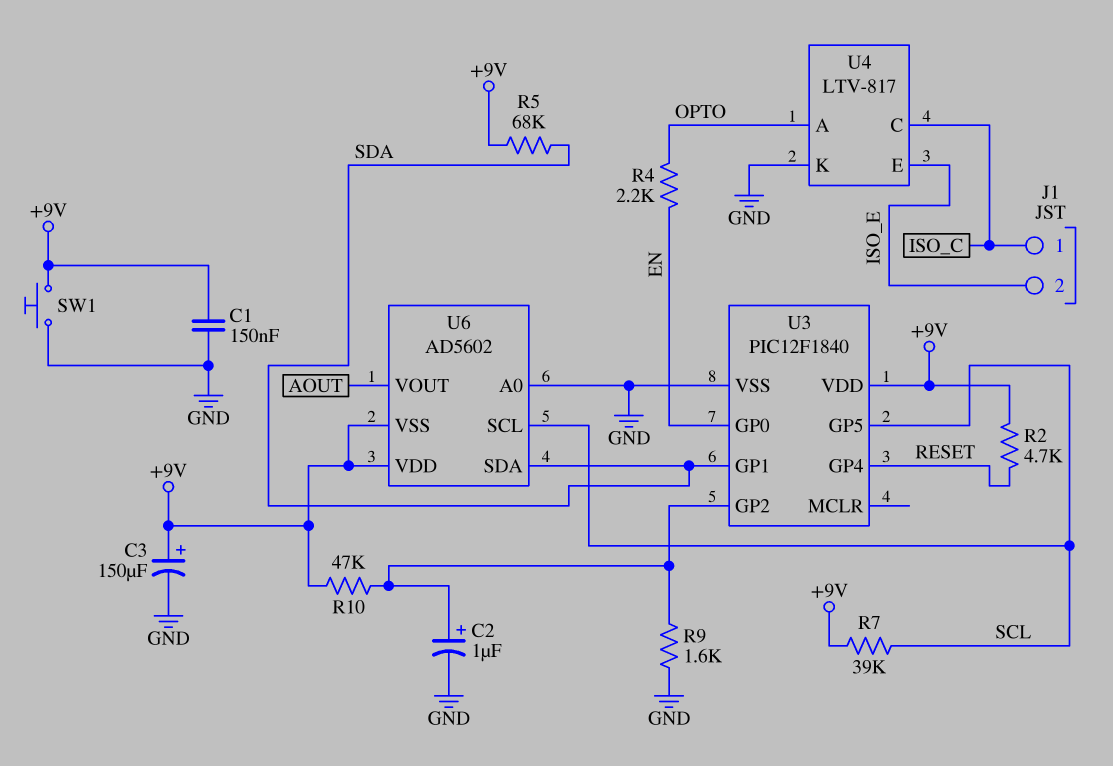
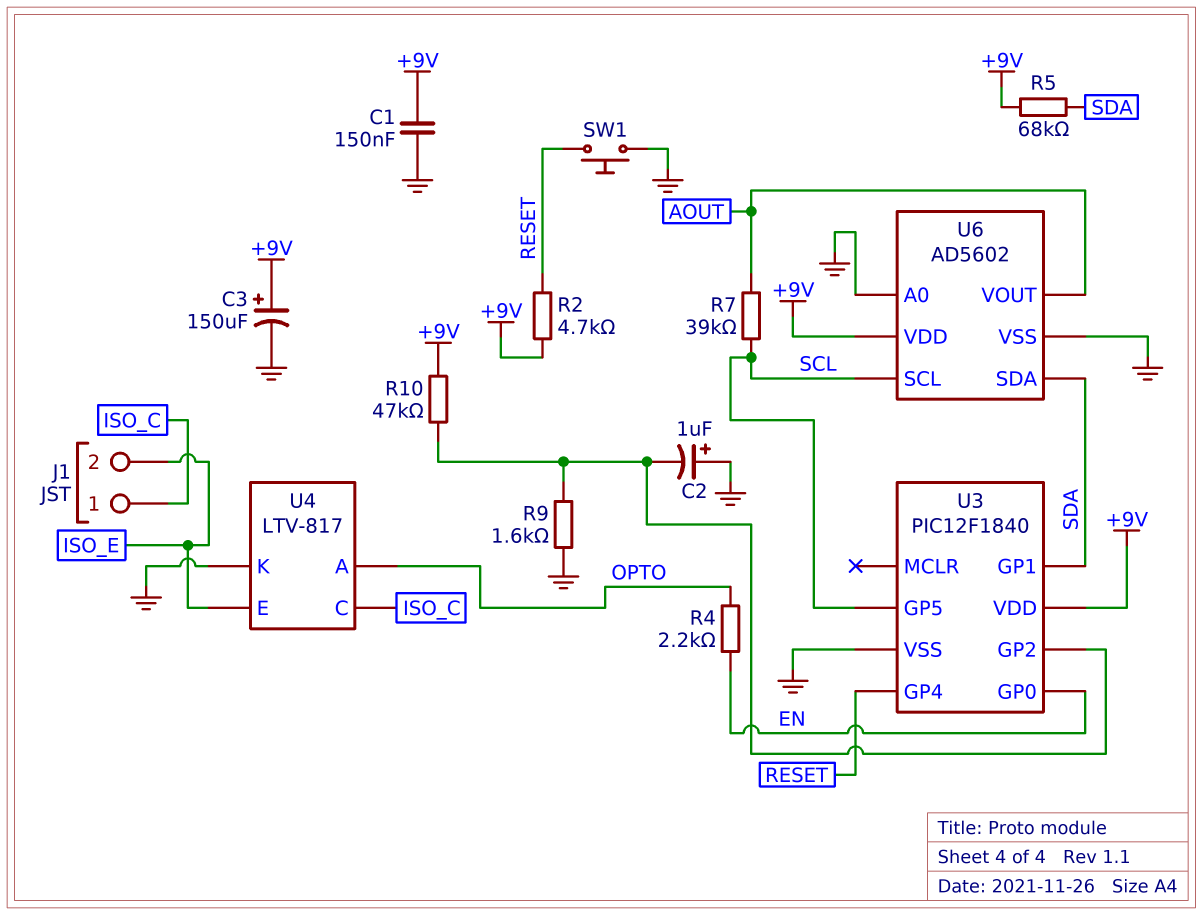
C2: 1uF (plus U3/GP2, minus GND) -> 1uF (plus GND, minus U3/GP2)
R7: 39k (+9V, SCL) -> 39k (AOUT, SCL)
SW1: button (+9V, GND) -> button (GND, RESET)
U6 pin VSS: +9V -> GND

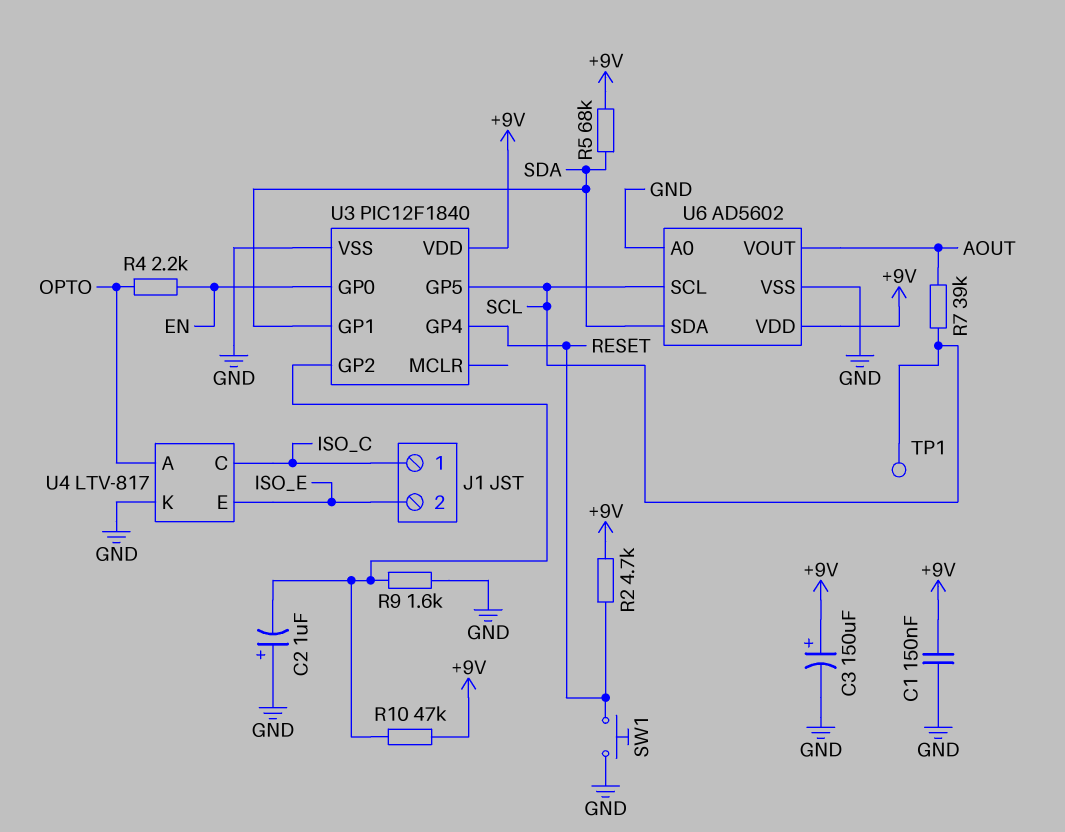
TP1: none -> test point (SCL)

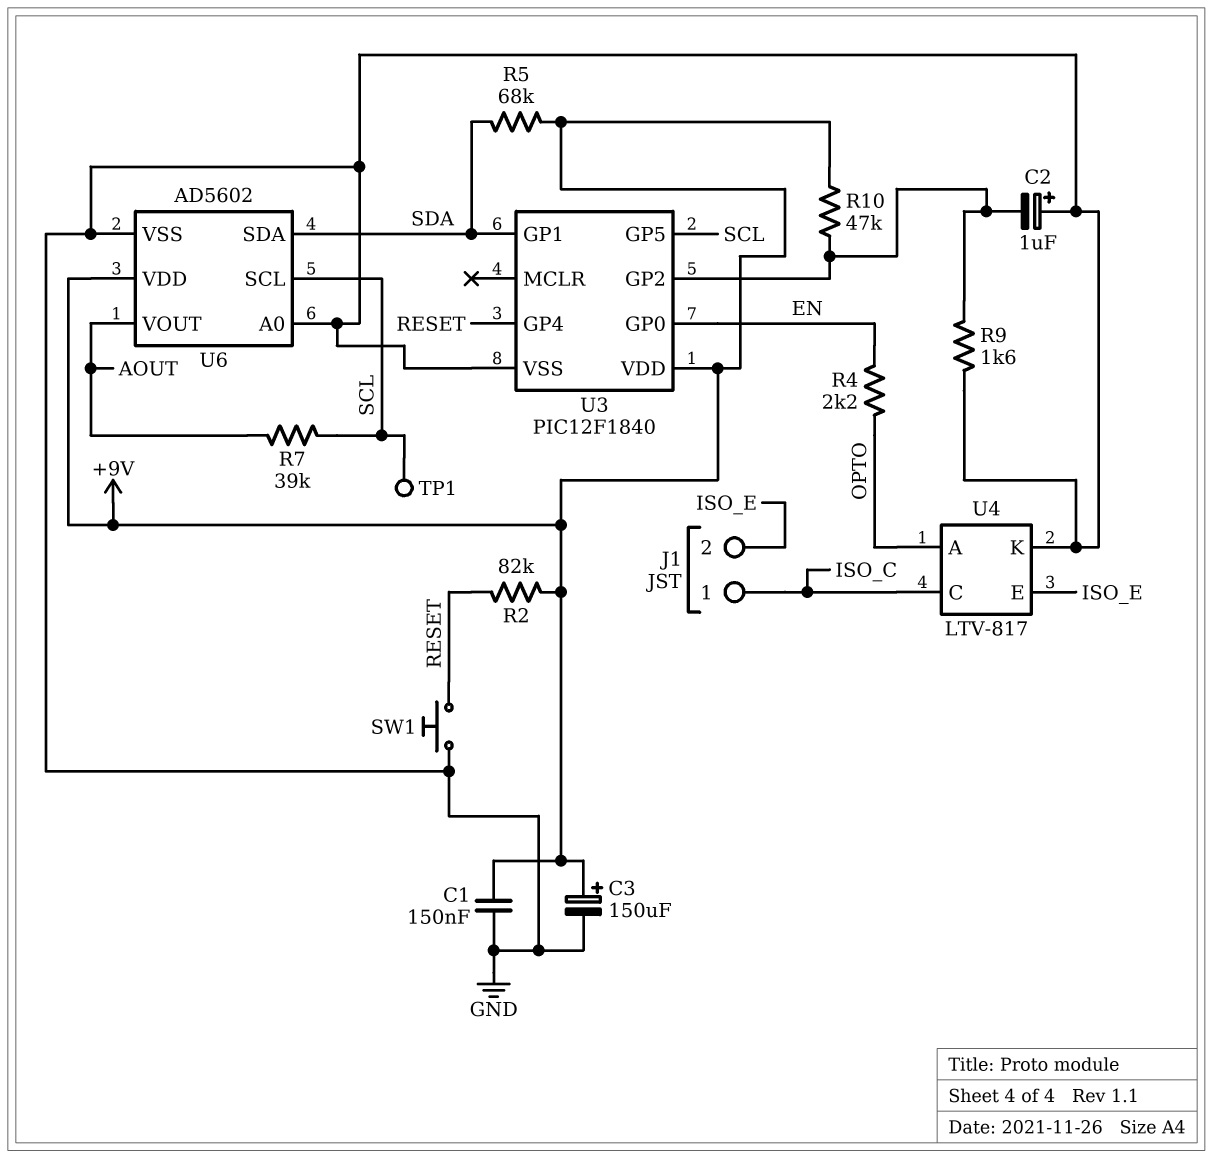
R2: 4.7k (+9V, RESET) -> 82k (+9V, RESET)

